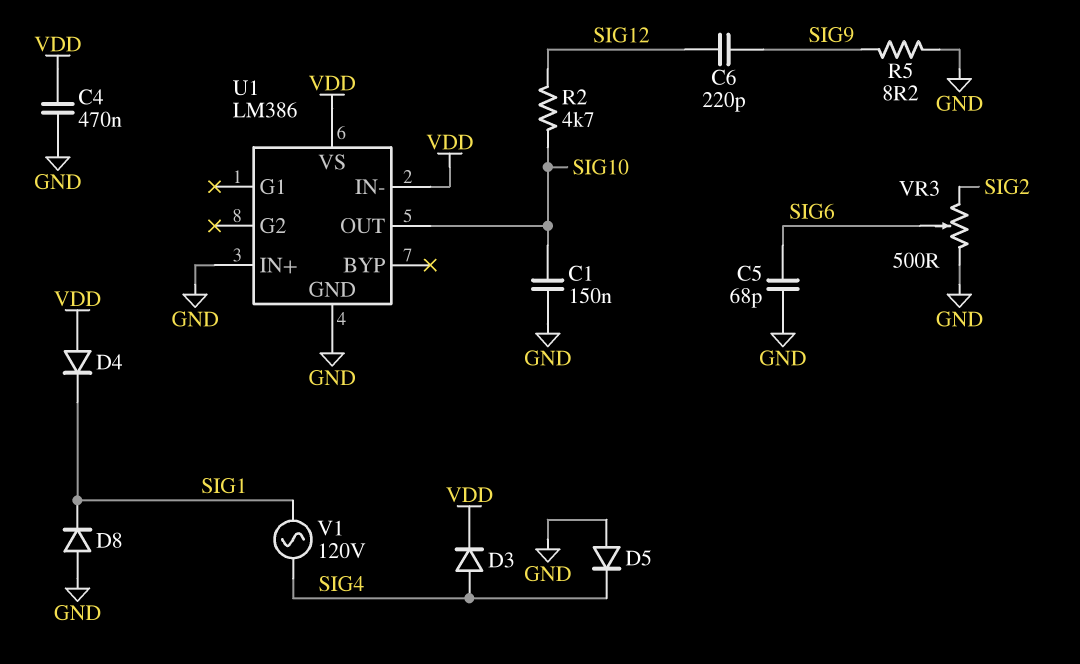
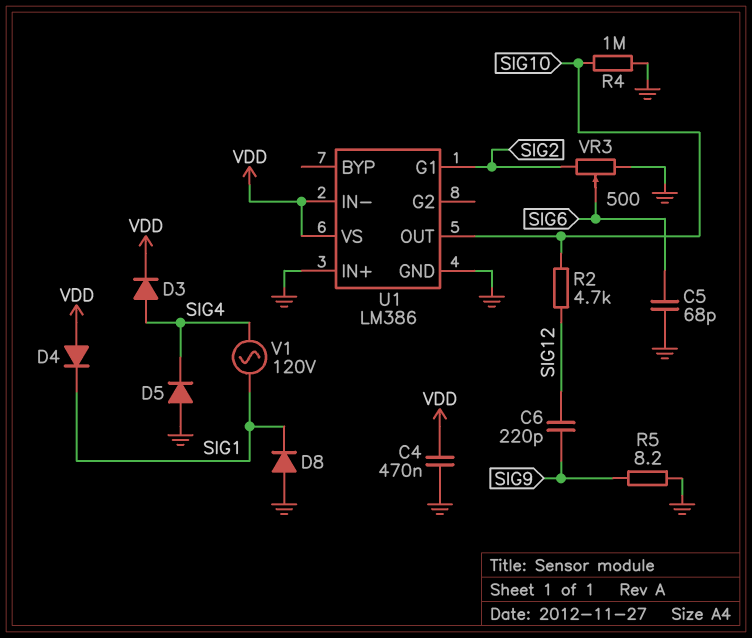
C1: 150nF (GND, SIG10) -> none
R4: none -> 1M (GND, SIG10)
U1 pin G1: none -> SIG2

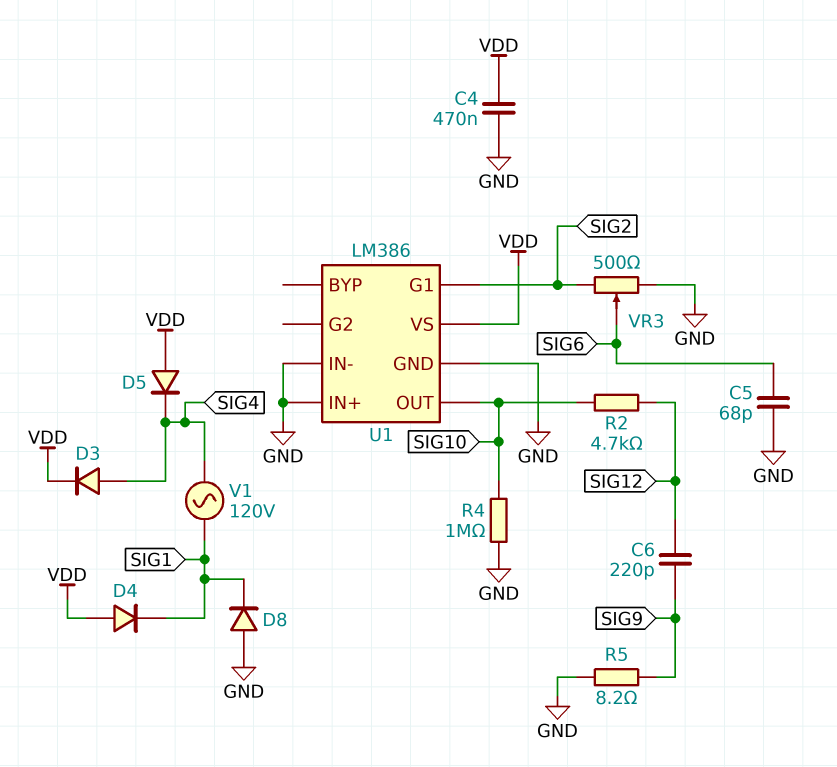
D5: diode (A GND, K SIG4) -> diode (A VDD, K SIG4)
U1 pin IN-: VDD -> GND

